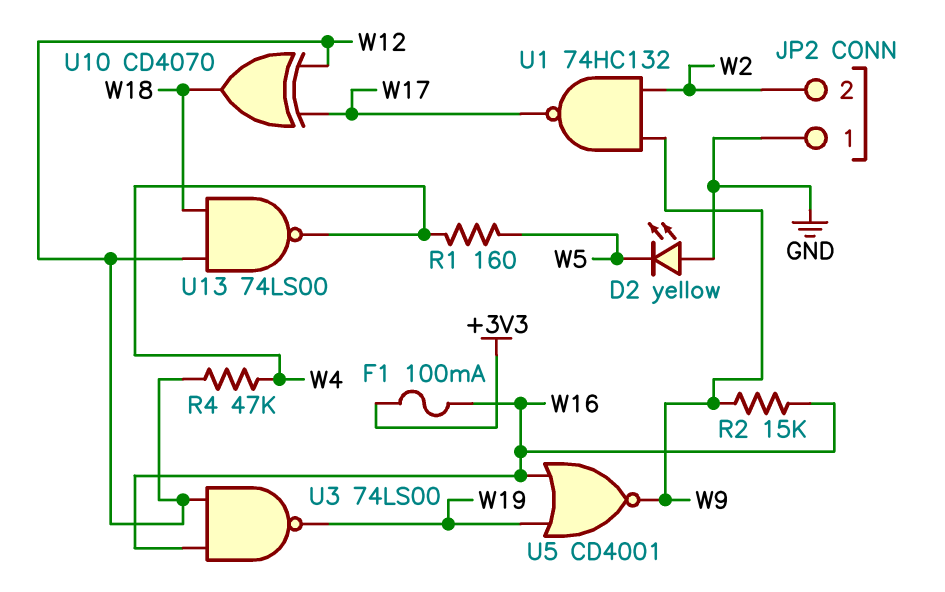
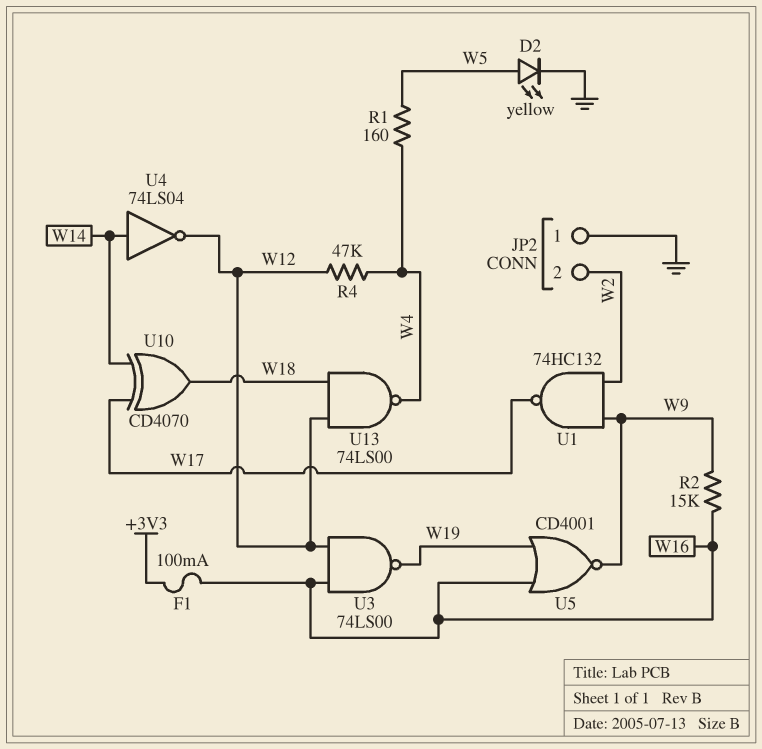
D2: LED yellow (A GND, K W5) -> LED yellow (A W5, K GND)
U4: none -> NOT 74LS04 (in W14, out W12)
U10: XOR CD4070 (in W12, in W17, out W18) -> XOR CD4070 (in W14, in W17, out W18)

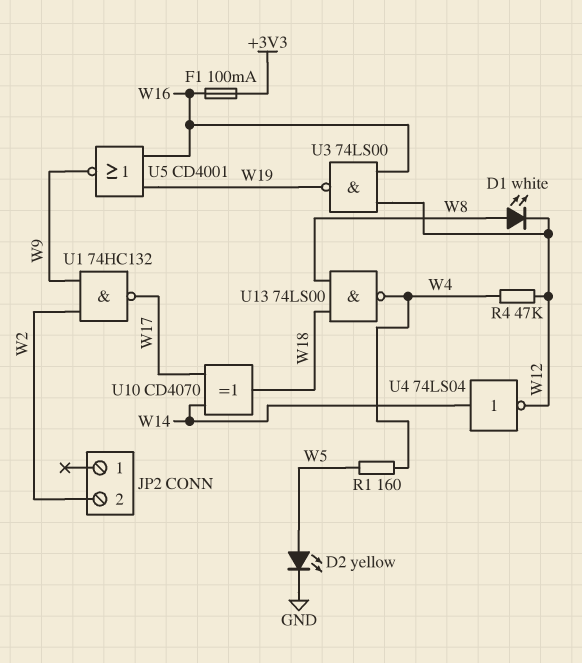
D1: none -> LED white (A W8, K W12)
JP2 pin 1: GND -> none
R2: 15k (W9, W16) -> none
U13: NAND 74LS00 (in W12, in W18, out W4) -> NAND 74LS00 (in W8, in W18, out W4)

